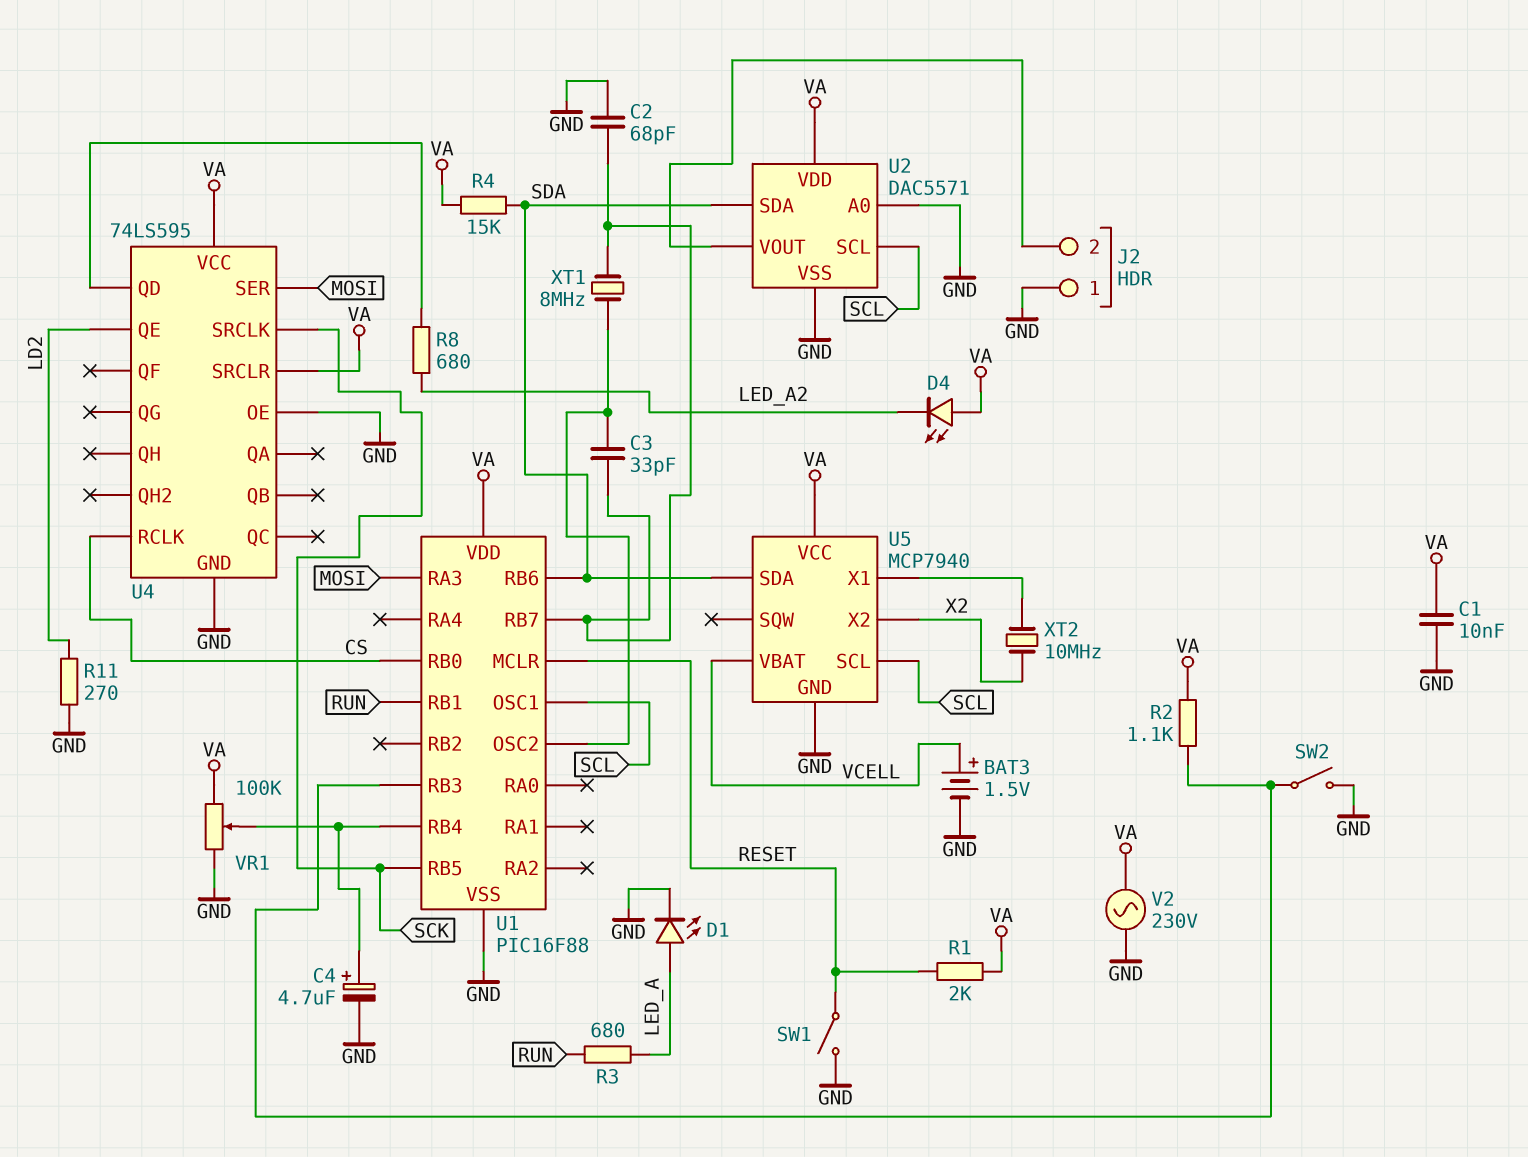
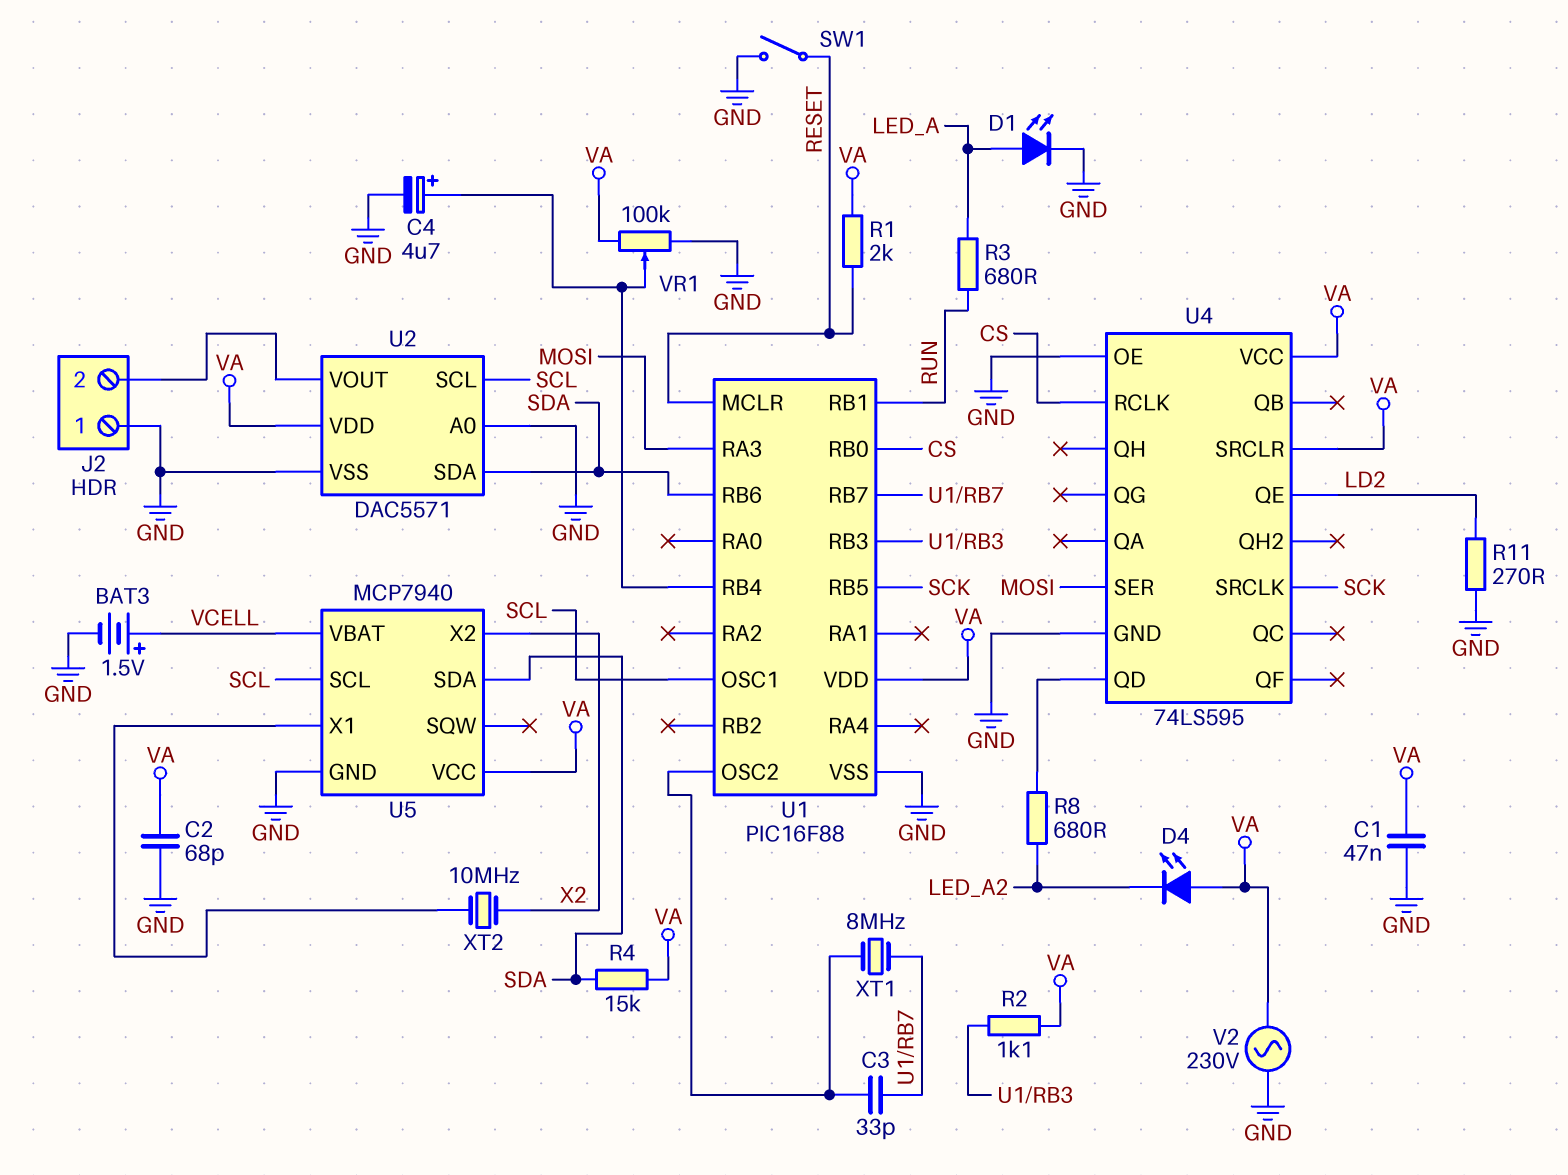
C1: 10nF (GND, VA) -> 47nF (GND, VA)
C2: 68pF (GND, U1/RB7) -> 68pF (GND, VA)
SW2: switch (GND, U1/RB3) -> none

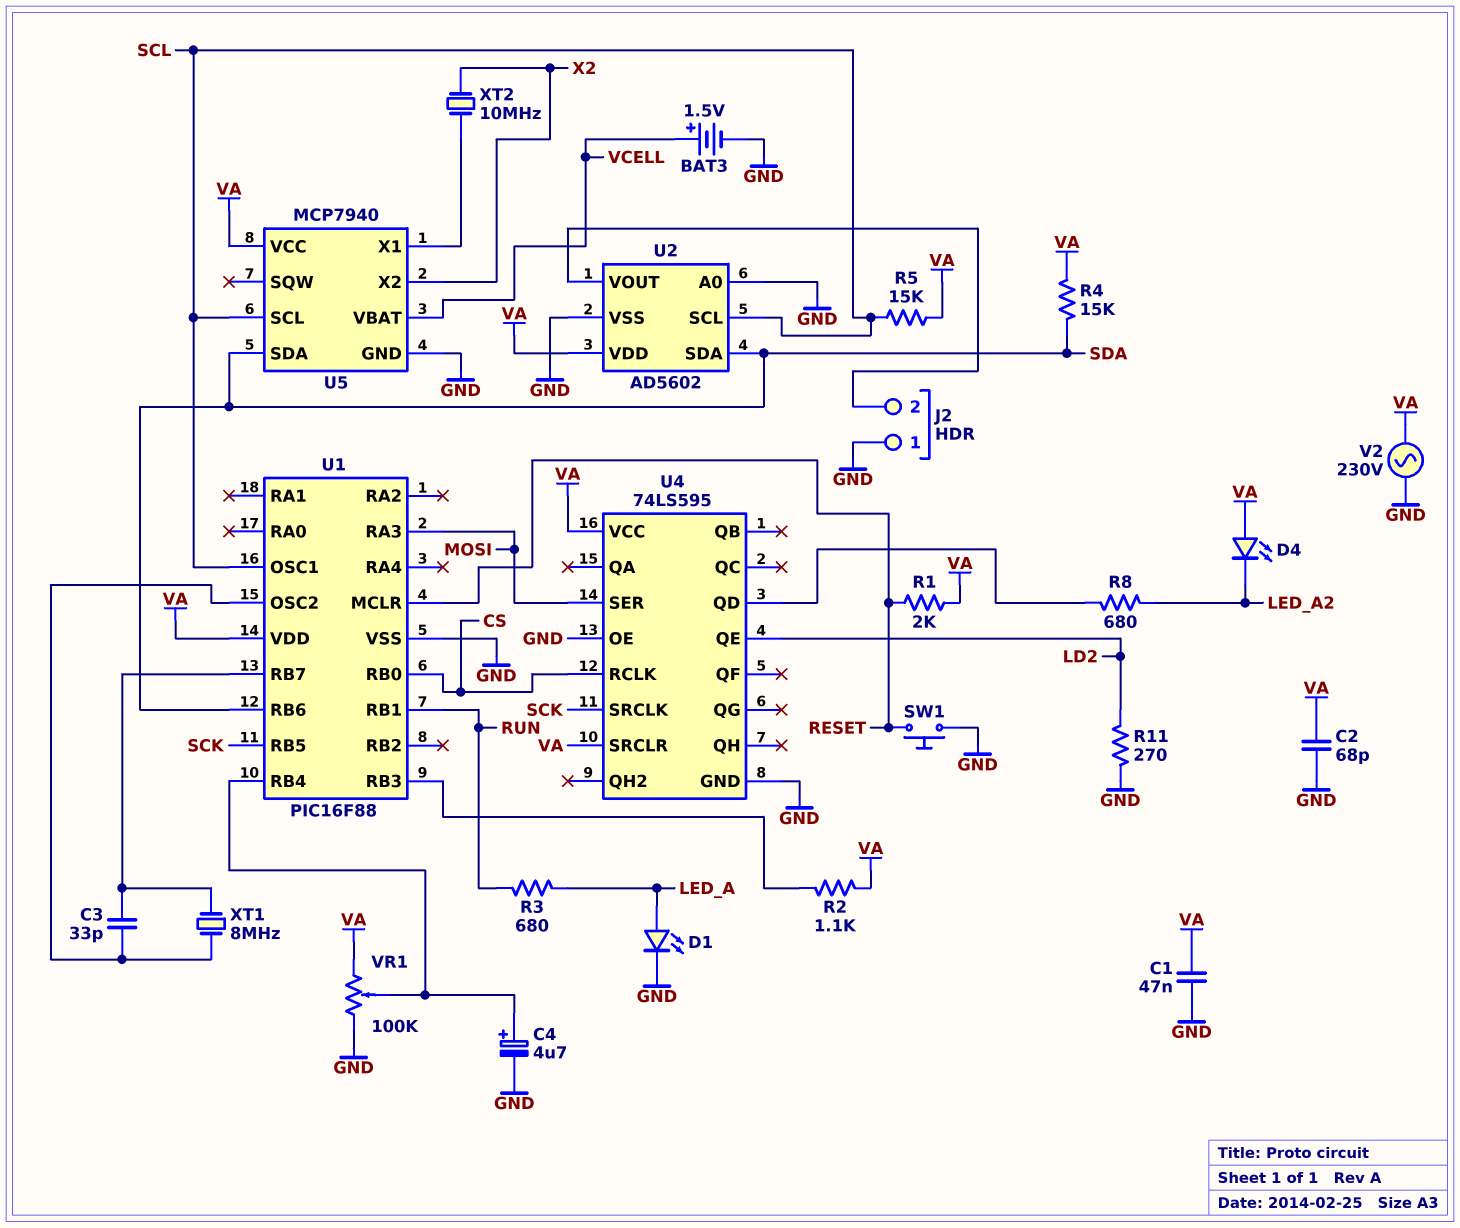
R5: none -> 15k (SCL, VA)
SW1: switch (GND, RESET) -> button (GND, RESET)
U2: DAC5571 -> AD5602

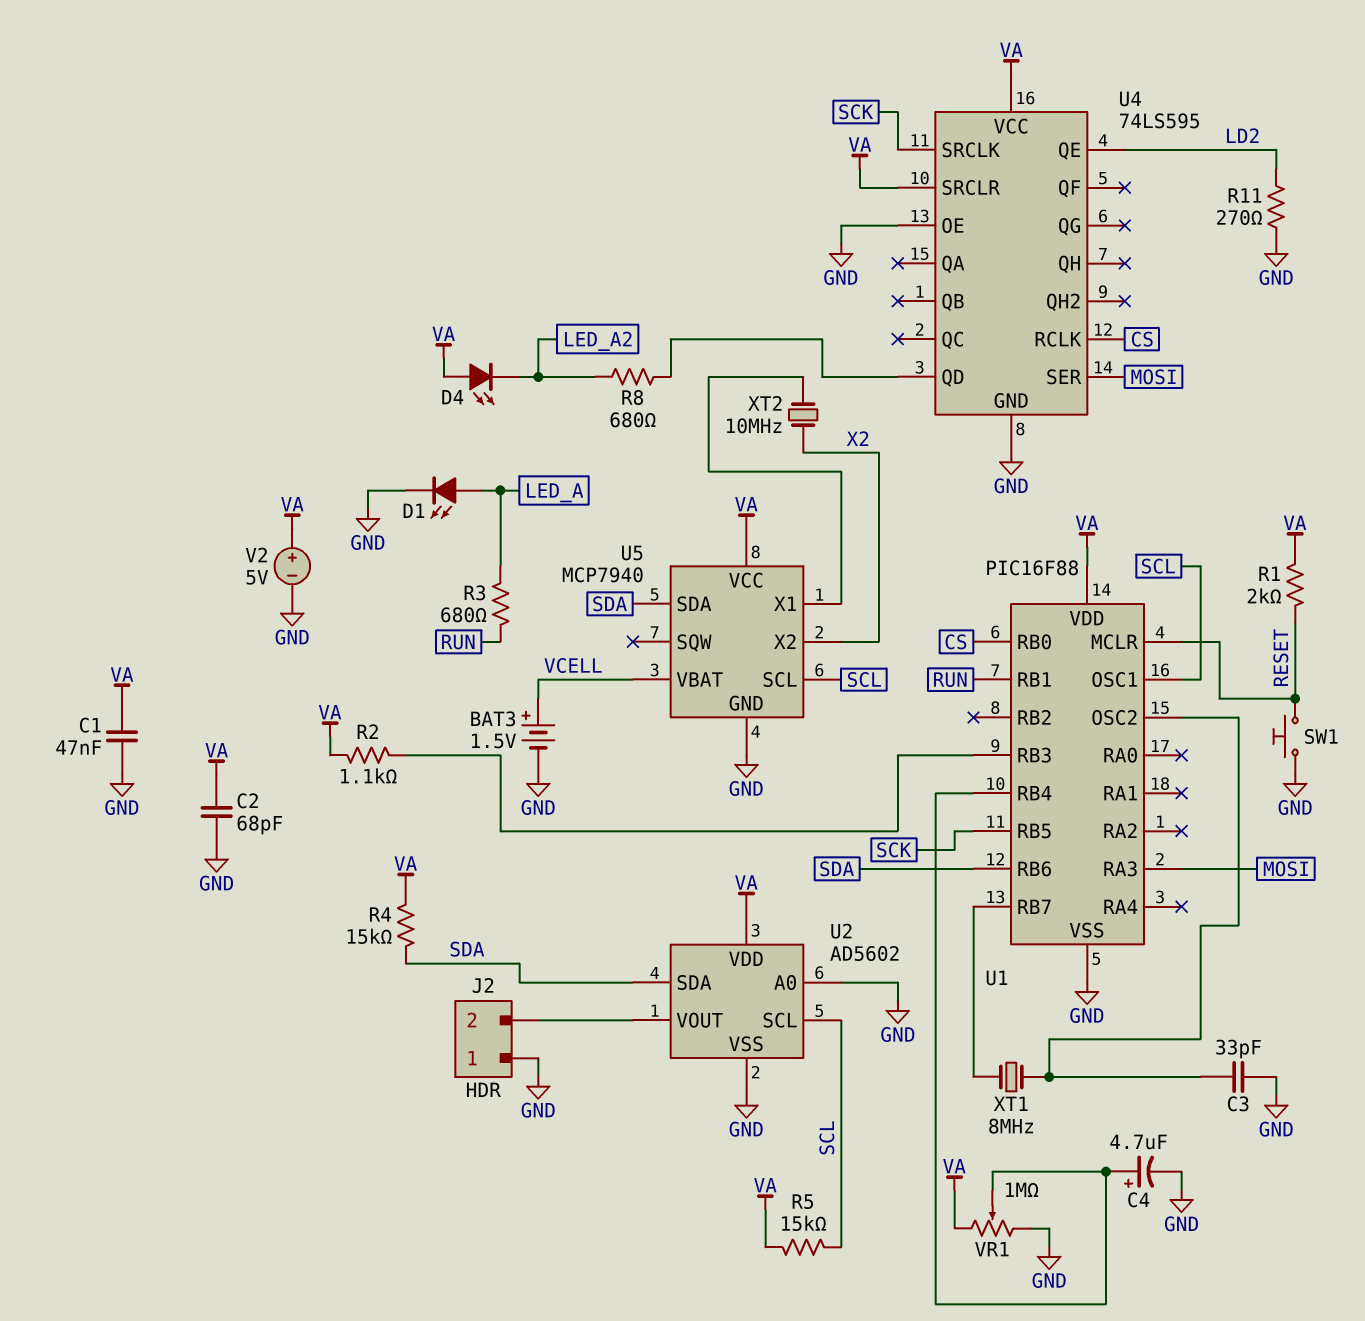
C3: 33pF (U1/OSC2, U1/RB7) -> 33pF (GND, U1/OSC2)
V2: AC 230V (GND, VA) -> 5V (plus VA, minus GND)
VR1: 100k (GND, VA, wiper U1/RB4) -> 1M (GND, VA, wiper U1/RB4)

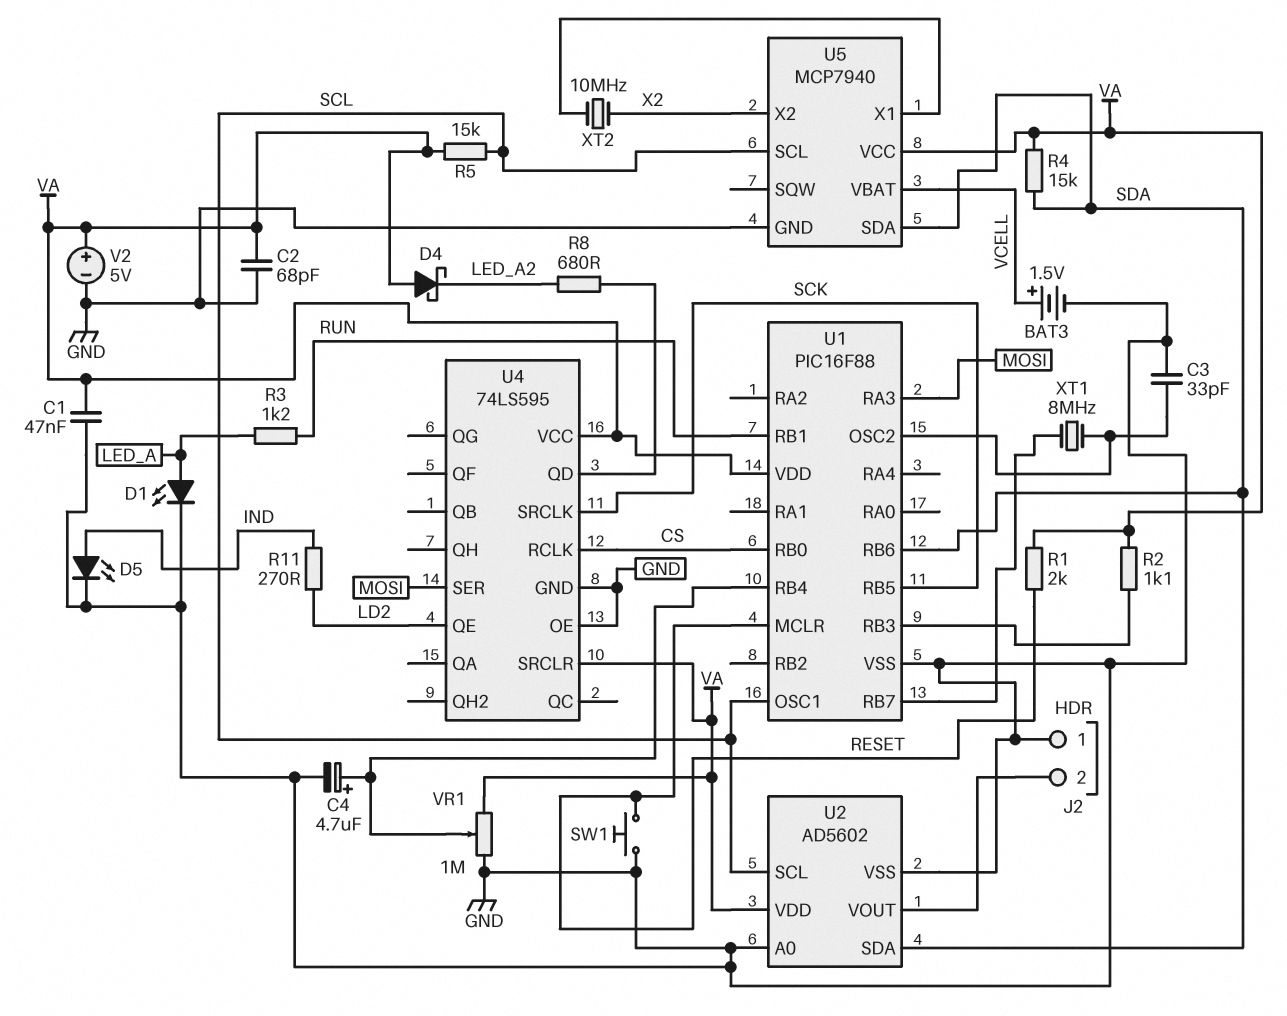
D4: LED (A VA, K LED_A2) -> schottky (A VA, K LED_A2)
D5: none -> LED (A IND, K GND)
R3: 680 (LED_A, RUN) -> 1.2k (LED_A, RUN)
R11: 270 (GND, LD2) -> 270 (IND, LD2)

